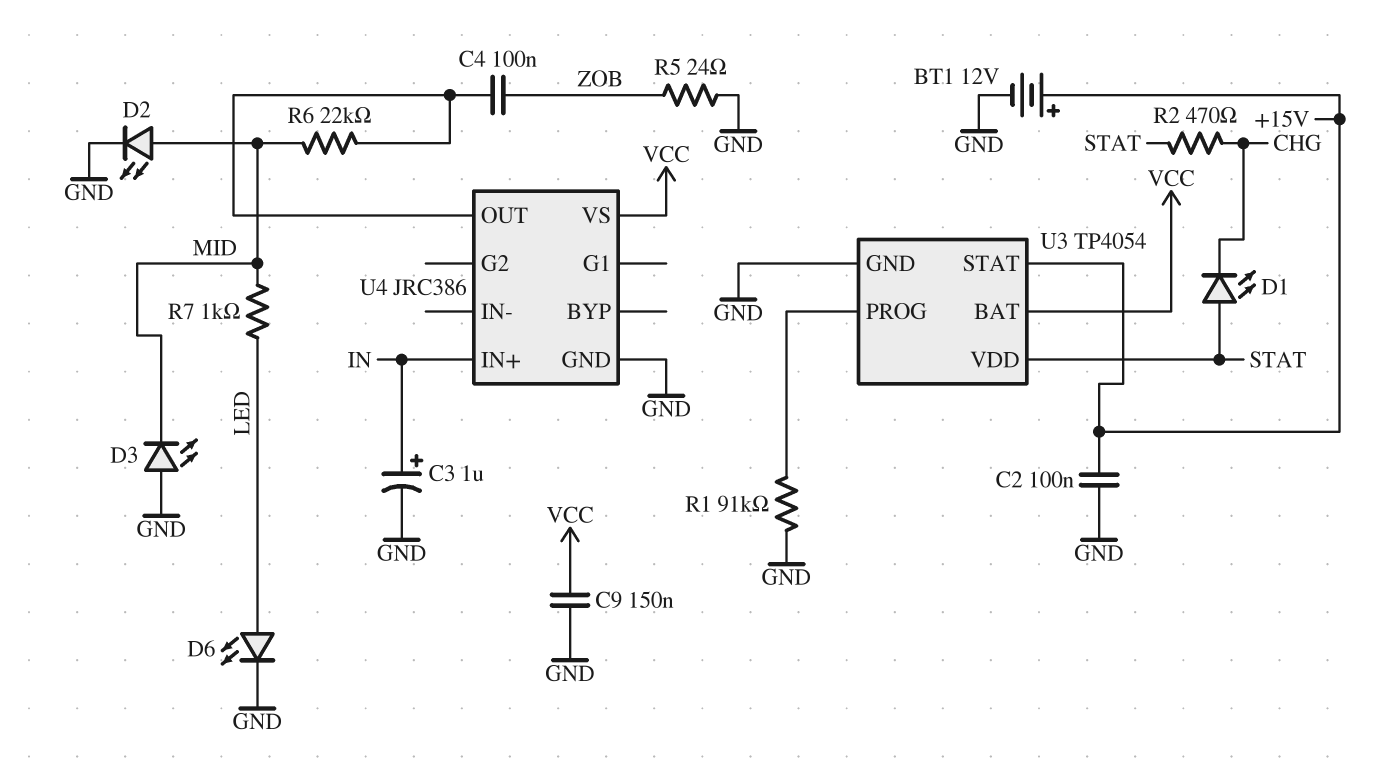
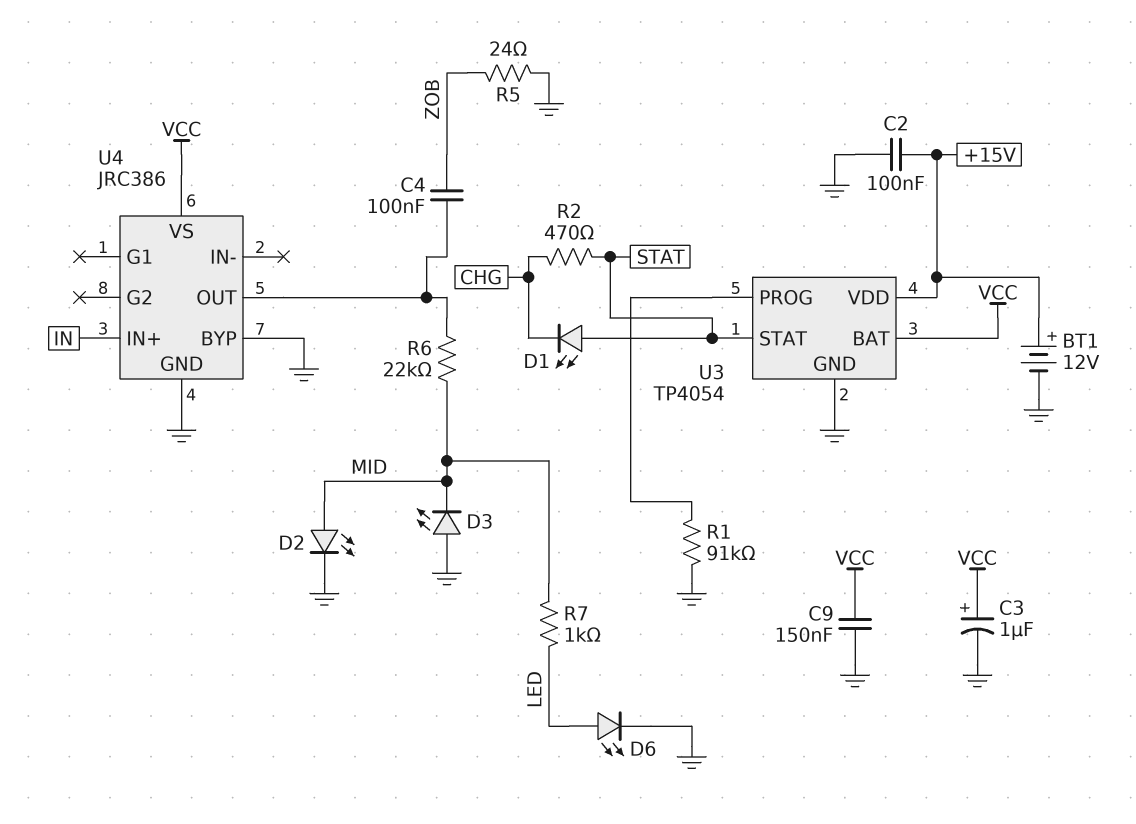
C3: 1uF (plus IN, minus GND) -> 1uF (plus VCC, minus GND)
U3 pin STAT: +15V -> STAT
U3 pin VDD: STAT -> +15V
U4 pin BYP: none -> GND

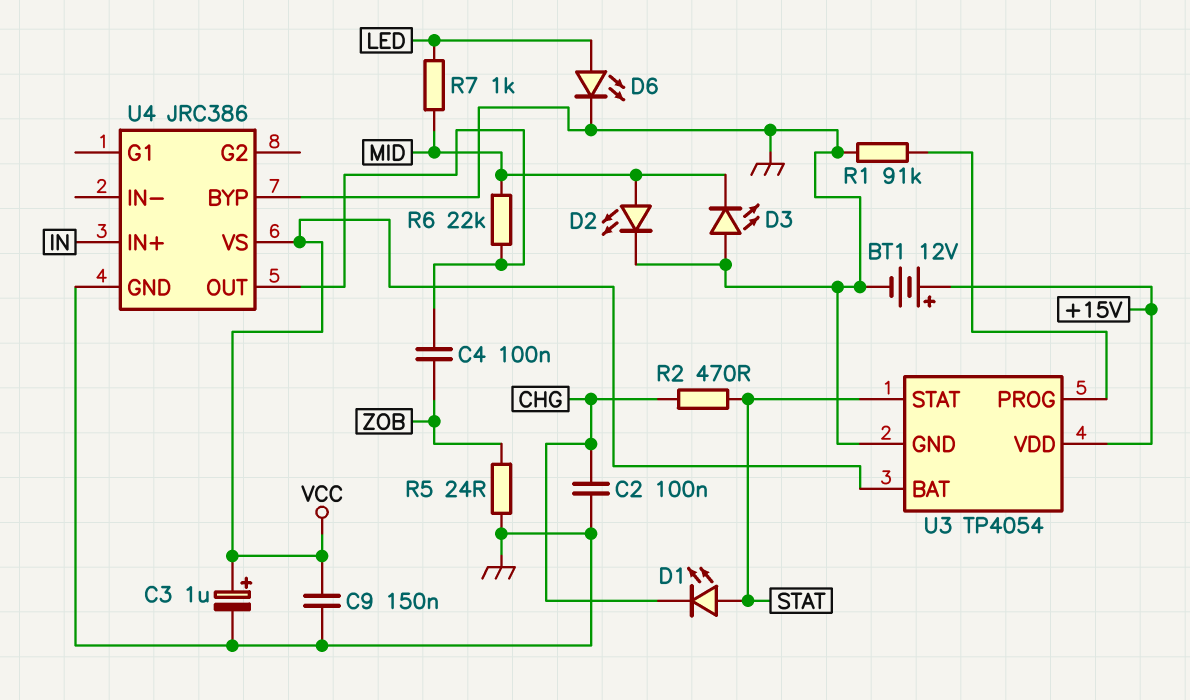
C2: 100nF (+15V, GND) -> 100nF (CHG, GND)

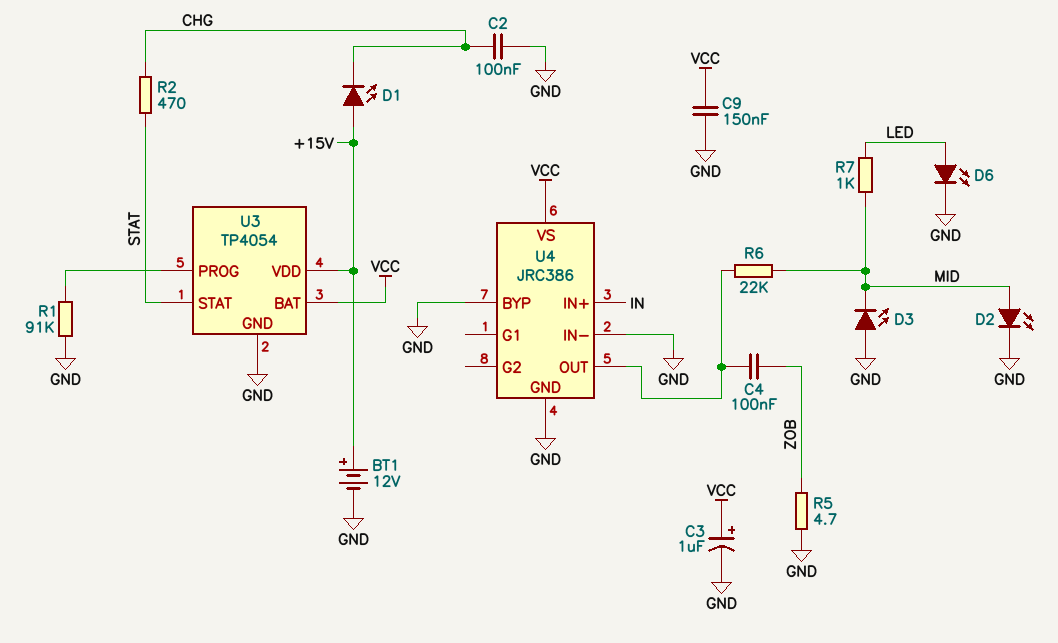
D1: LED (A STAT, K CHG) -> LED (A +15V, K CHG)
R5: 24 (GND, ZOB) -> 4.7 (GND, ZOB)
U4 pin IN-: none -> GND

